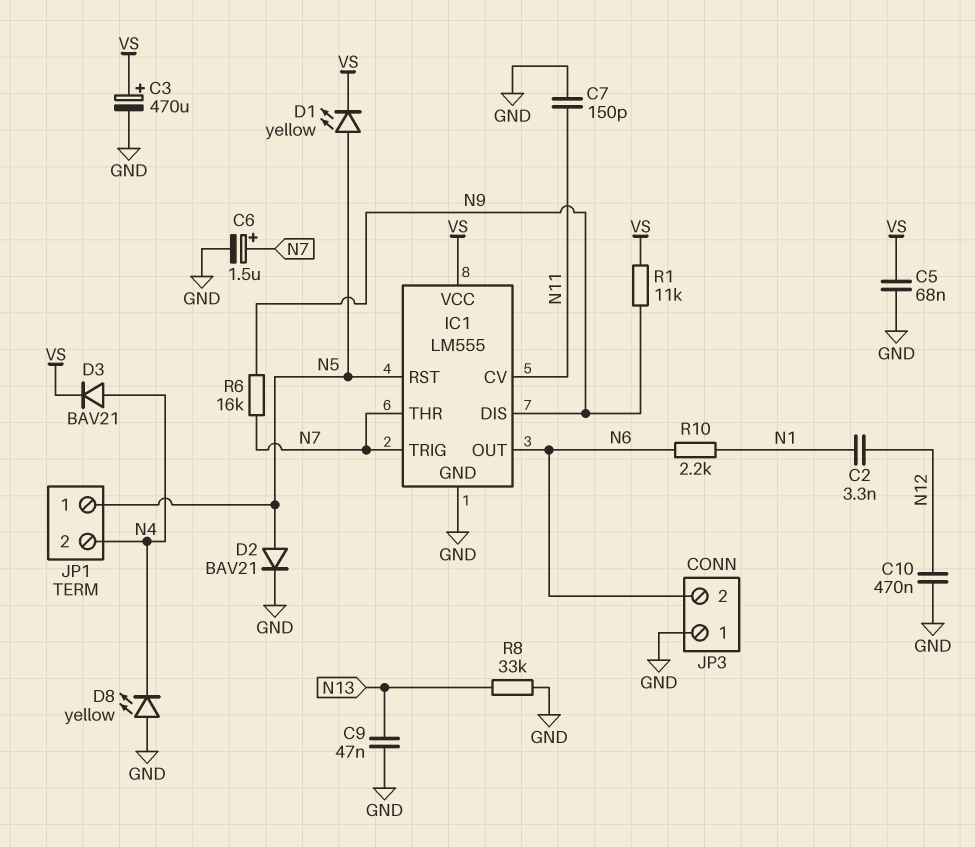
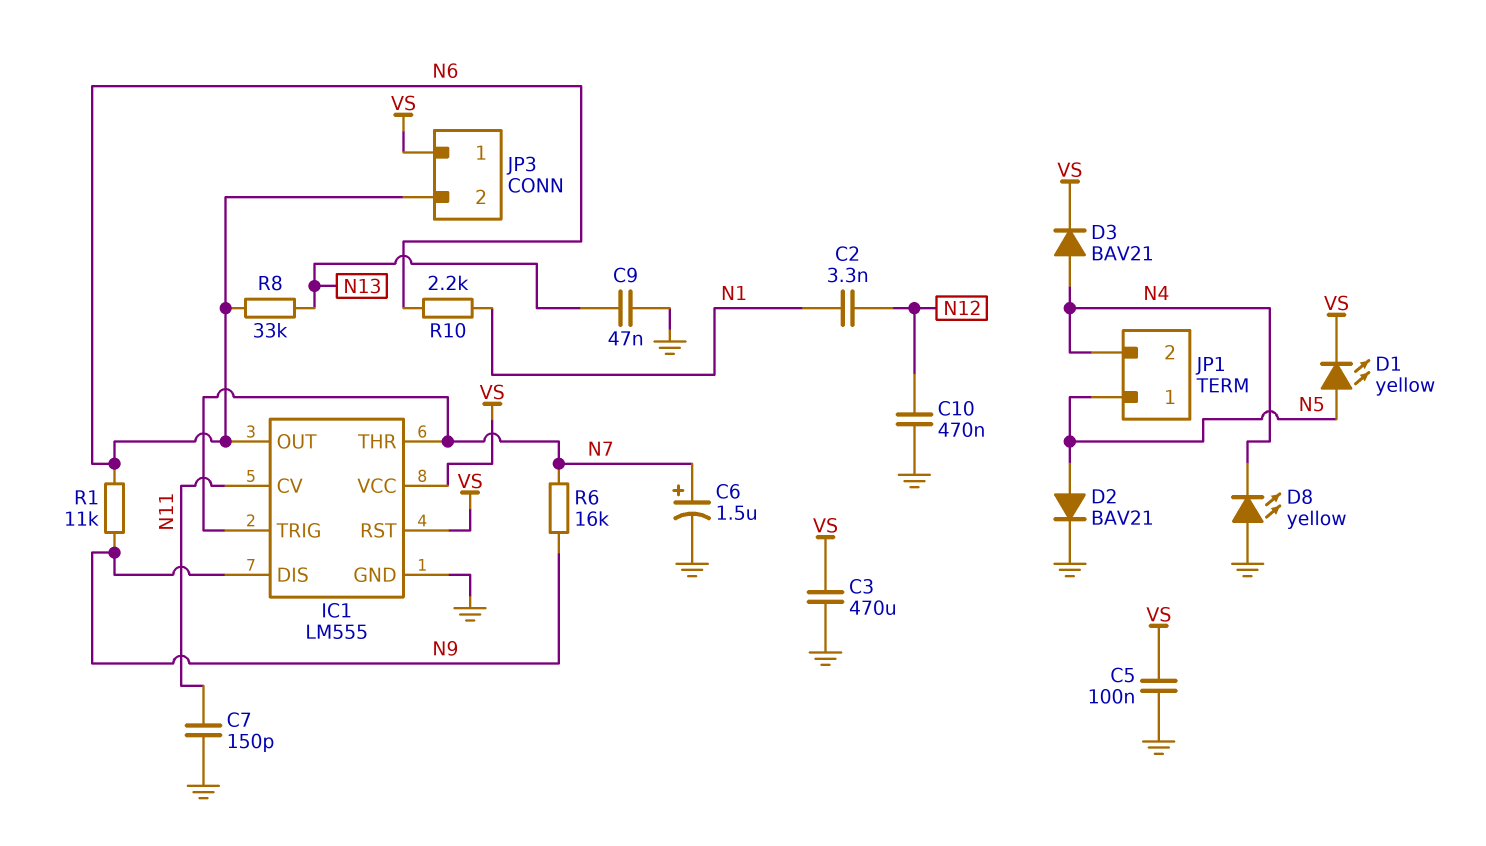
C3: 470uF (plus VS, minus GND) -> 470uF (GND, VS)
C5: 68nF (GND, VS) -> 100nF (GND, VS)
IC1 pin RST: N5 -> VS
JP3 pin 1: GND -> VS
R1: 11k (N9, VS) -> 11k (N6, N9)
R8: 33k (GND, N13) -> 33k (N6, N13)

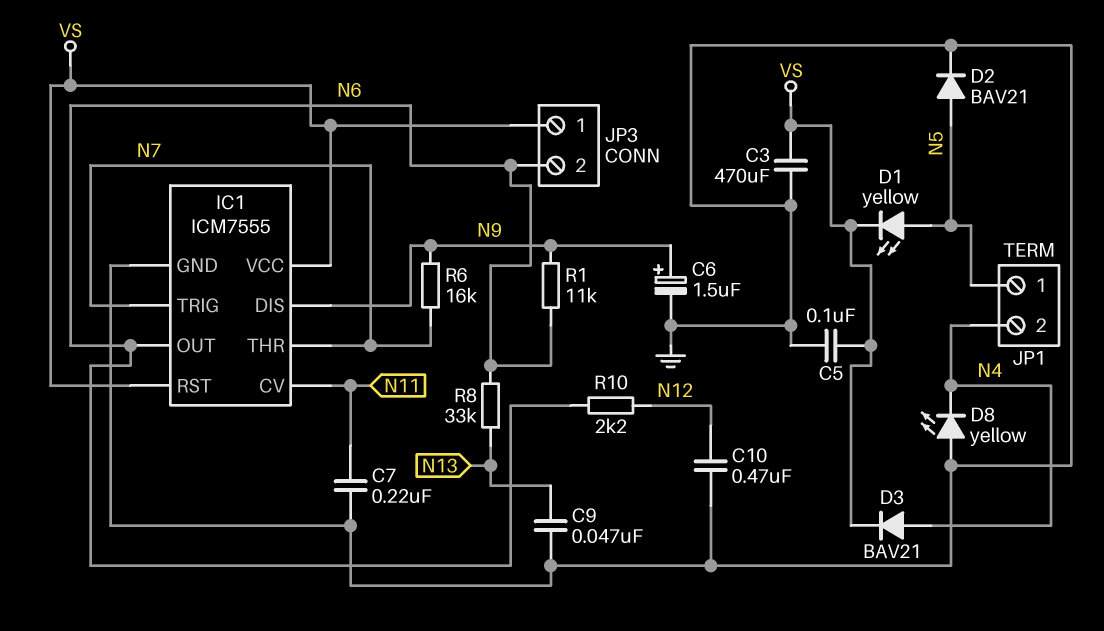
C2: 3.3nF (N1, N12) -> none
C6: 1.5uF (plus N7, minus GND) -> 1.5uF (plus N9, minus GND)
C7: 150pF (GND, N11) -> 220nF (GND, N11)
IC1: LM555 -> ICM7555
R10: 2.2k (N1, N6) -> 2.2k (N6, N12)

